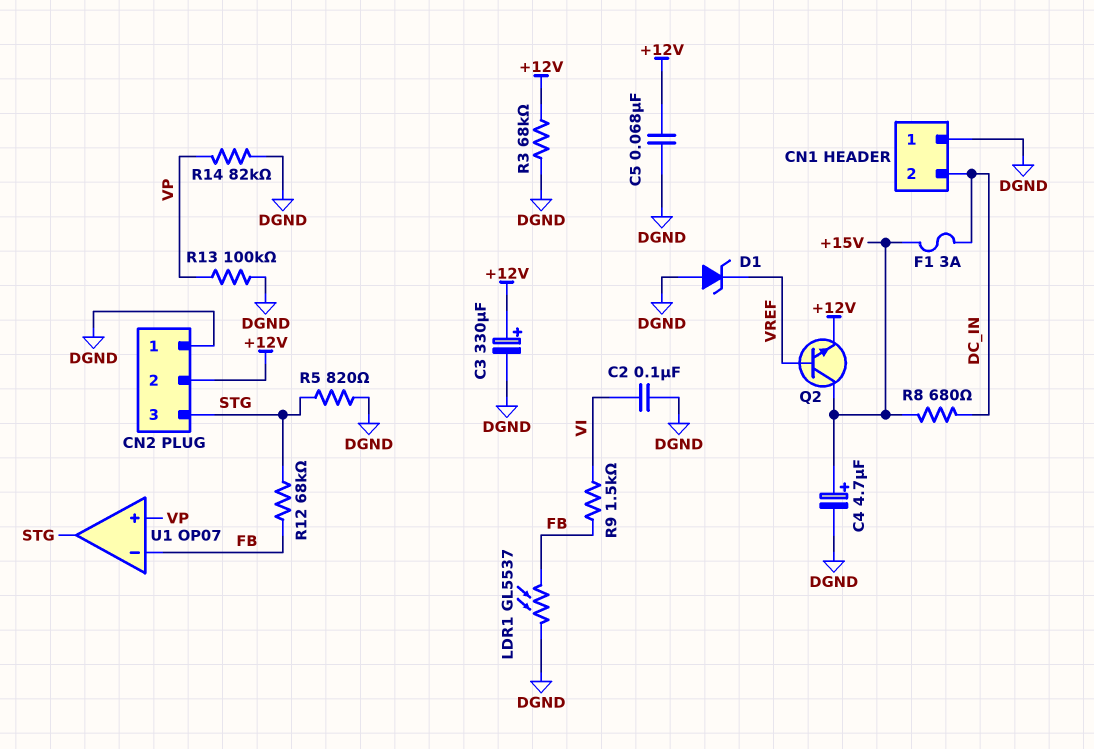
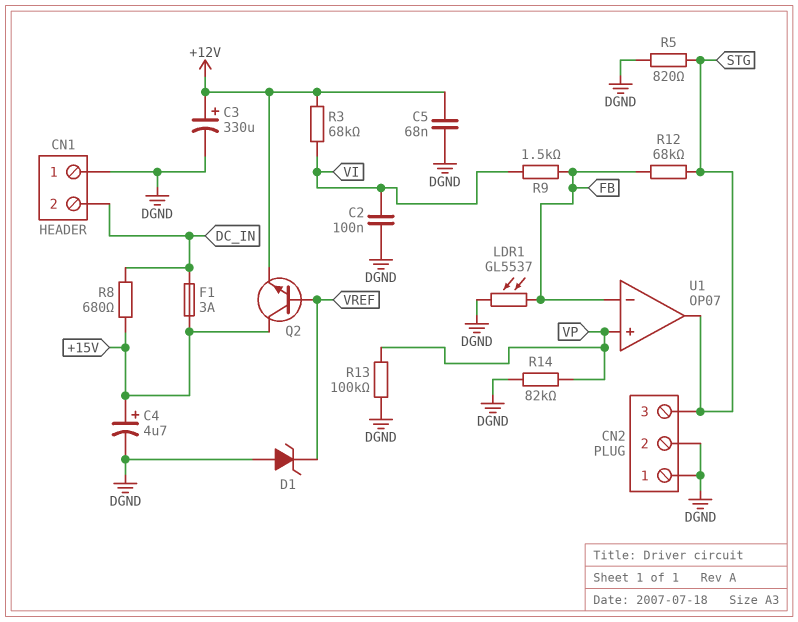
CN2 pin 2: +12V -> DGND
R3: 68k (+12V, DGND) -> 68k (+12V, VI)

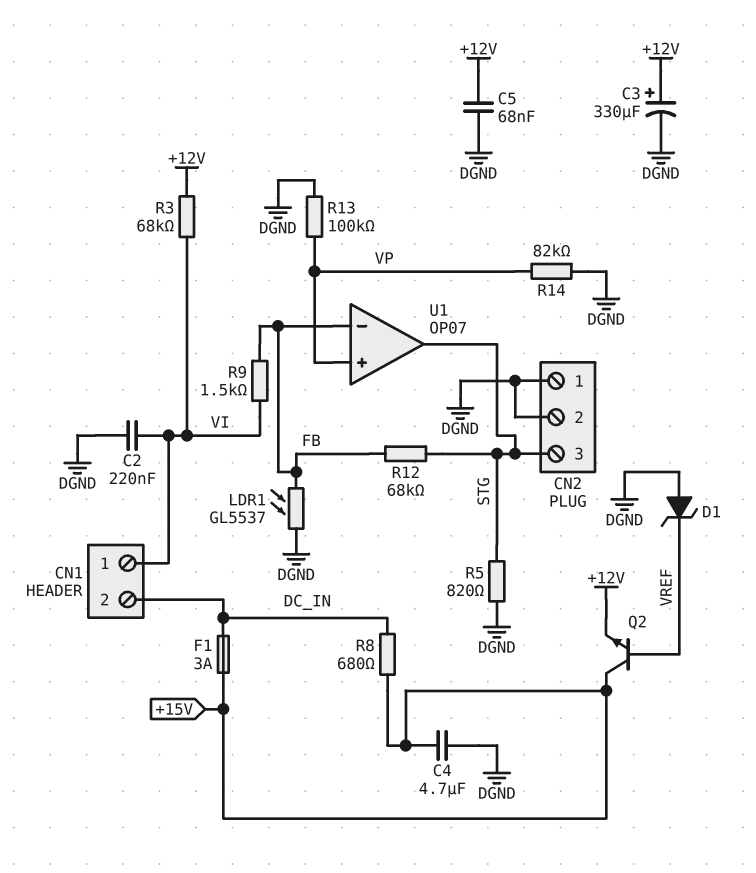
C2: 100nF (DGND, VI) -> 220nF (DGND, VI)
C4: 4.7uF (plus +15V, minus DGND) -> 4.7uF (+15V, DGND)
CN1 pin 1: DGND -> VI

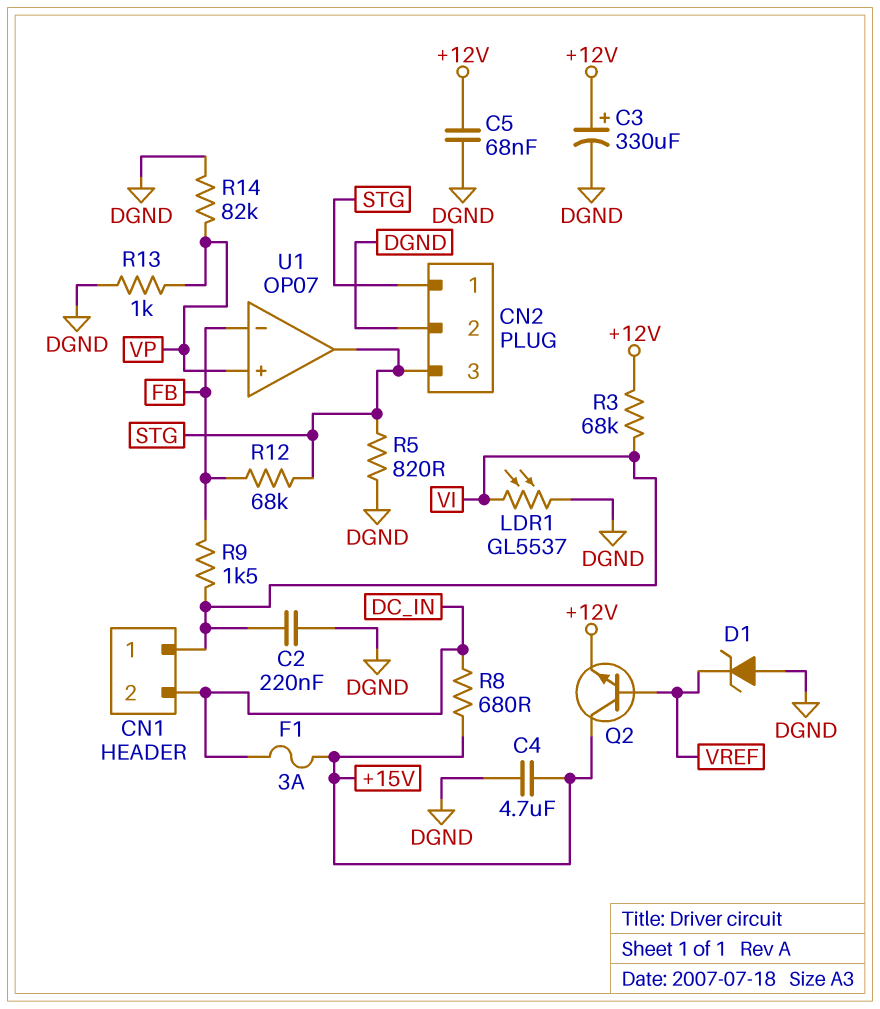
CN2 pin 1: DGND -> STG
LDR1: GL5537 (DGND, FB) -> GL5537 (DGND, VI)
R13: 100k (DGND, VP) -> 1k (DGND, VP)

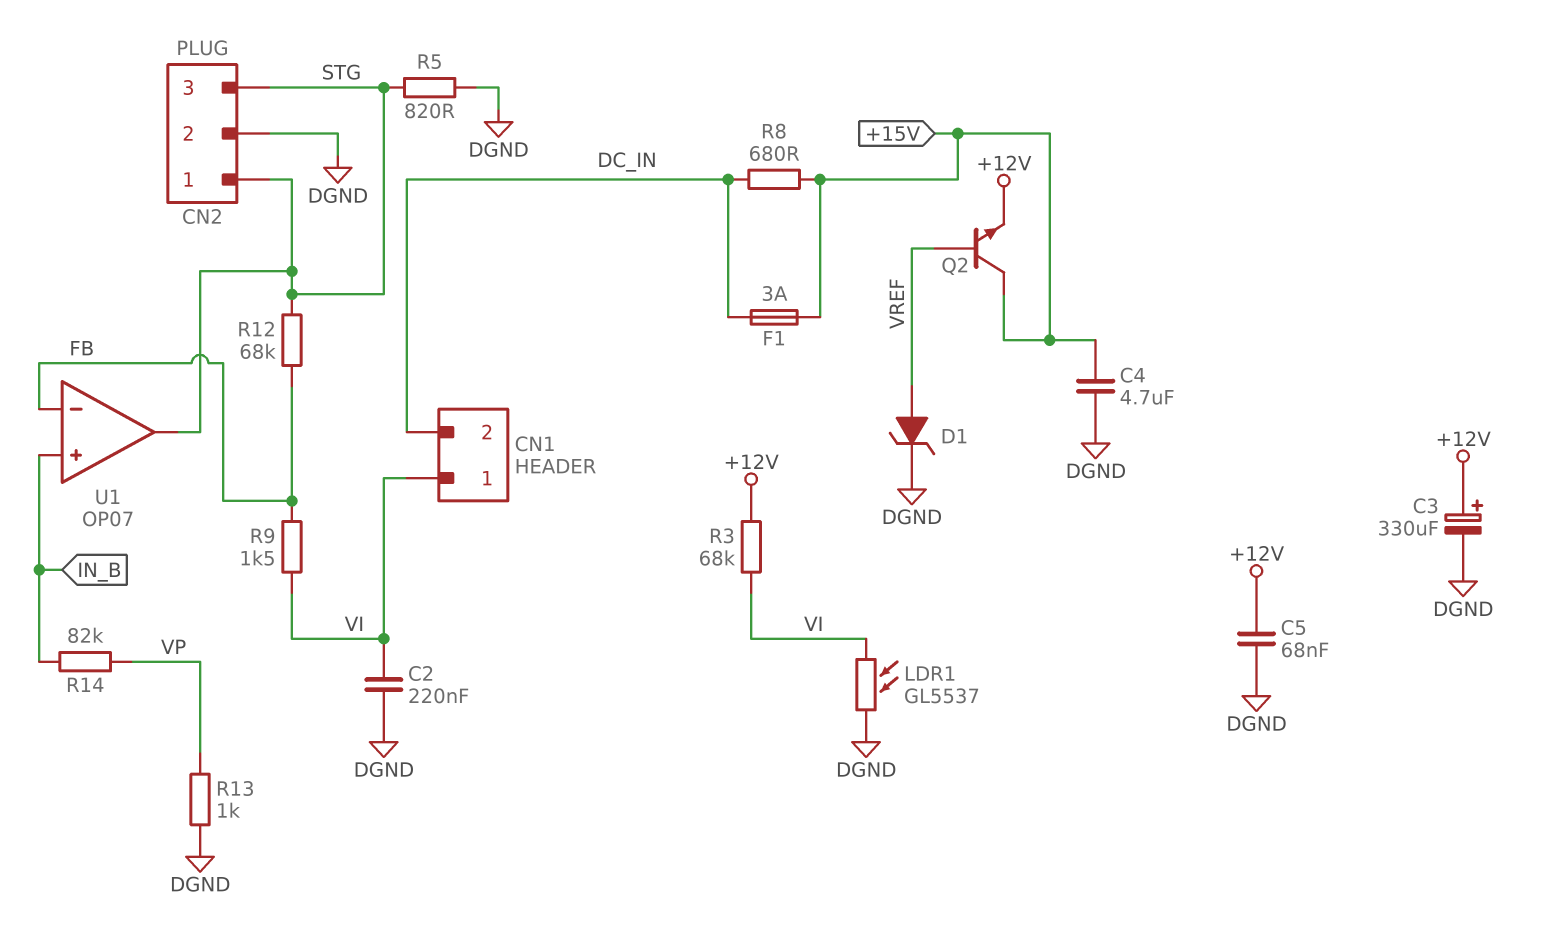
D1: zener (A DGND, K VREF) -> zener (A VREF, K DGND)
R14: 82k (DGND, VP) -> 82k (IN_B, VP)
U1 pin in+: VP -> IN_B

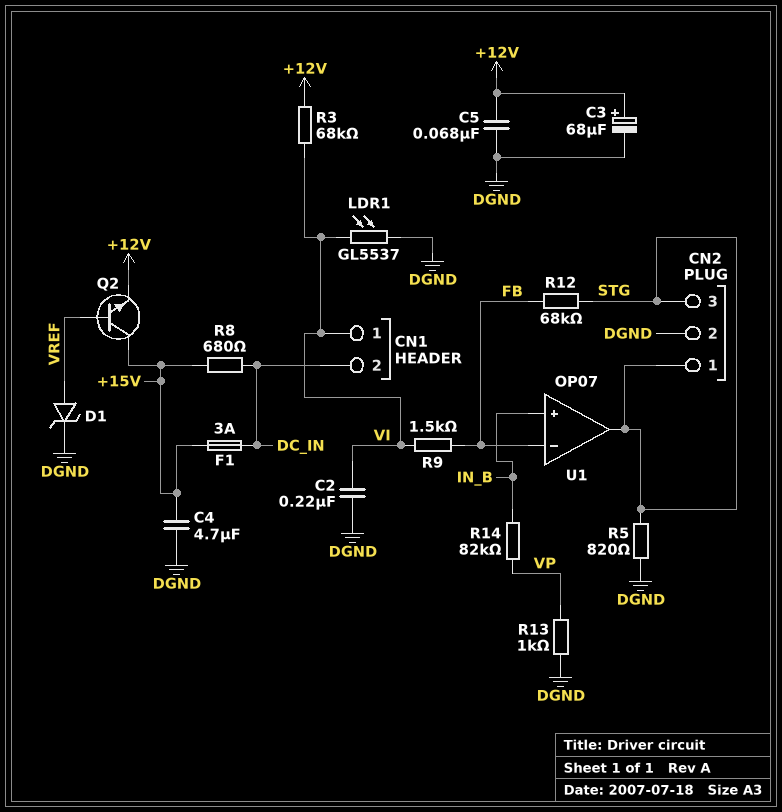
C3: 330uF (plus +12V, minus DGND) -> 68uF (plus +12V, minus DGND)

